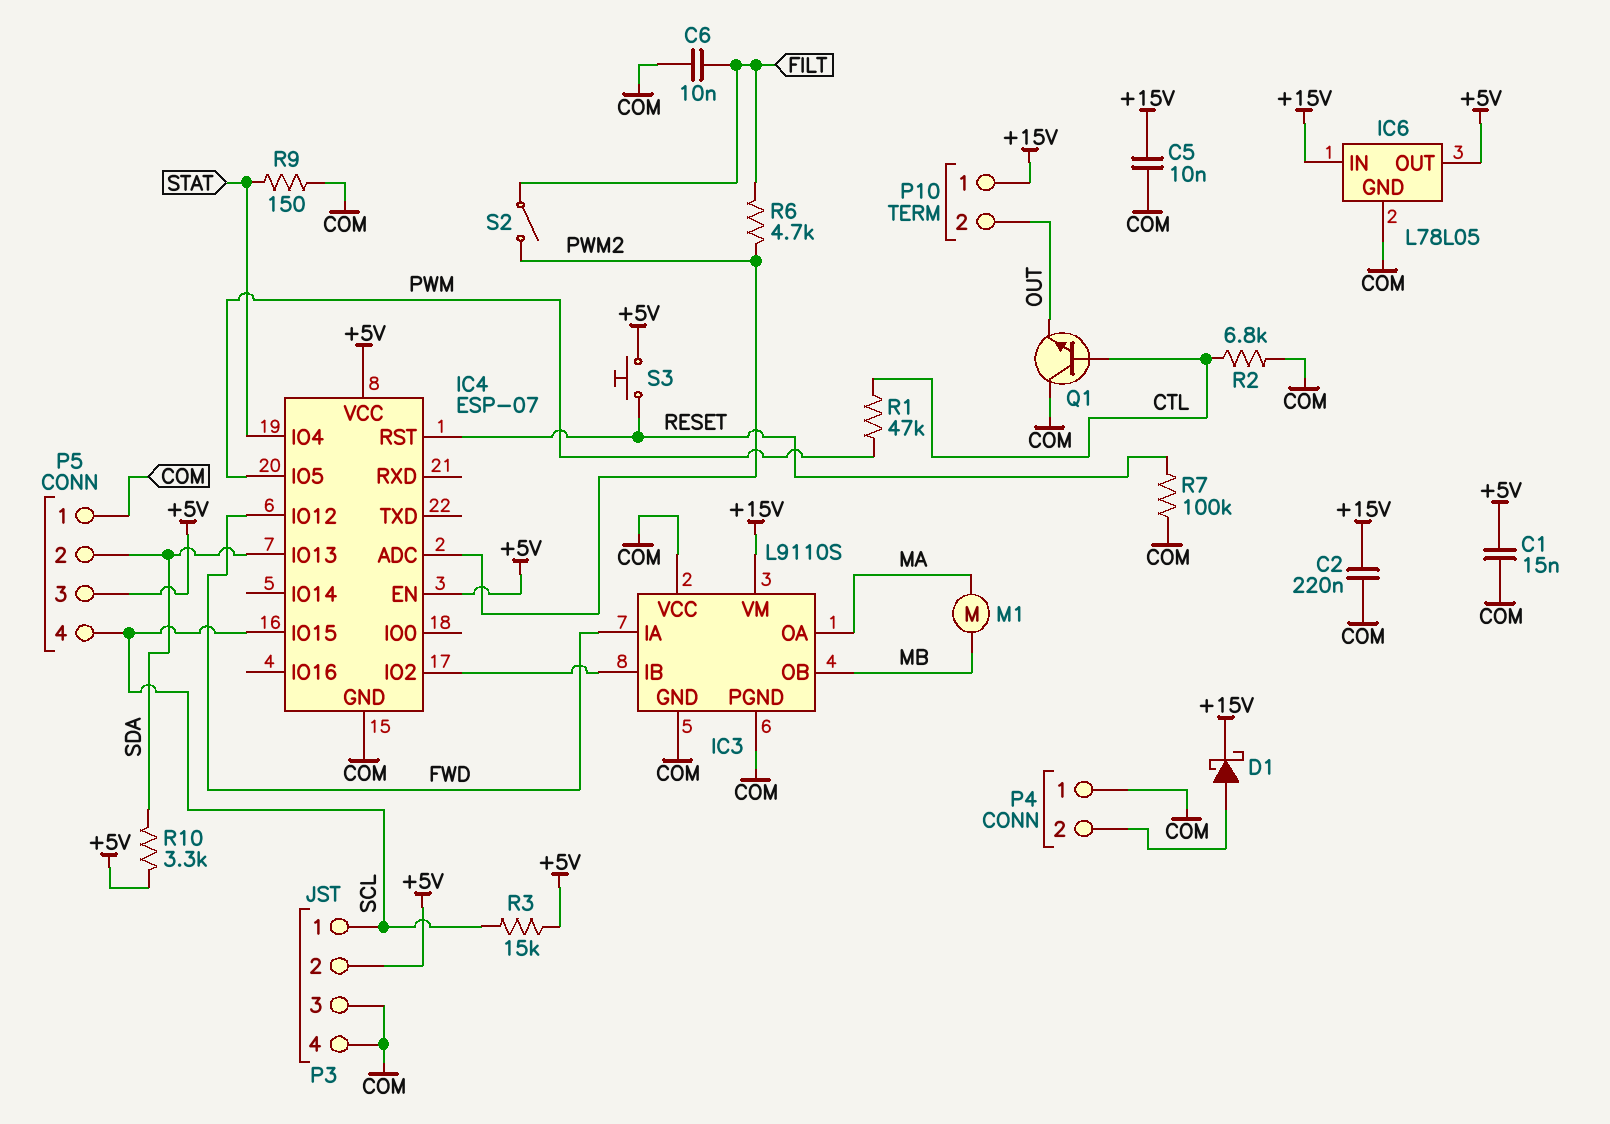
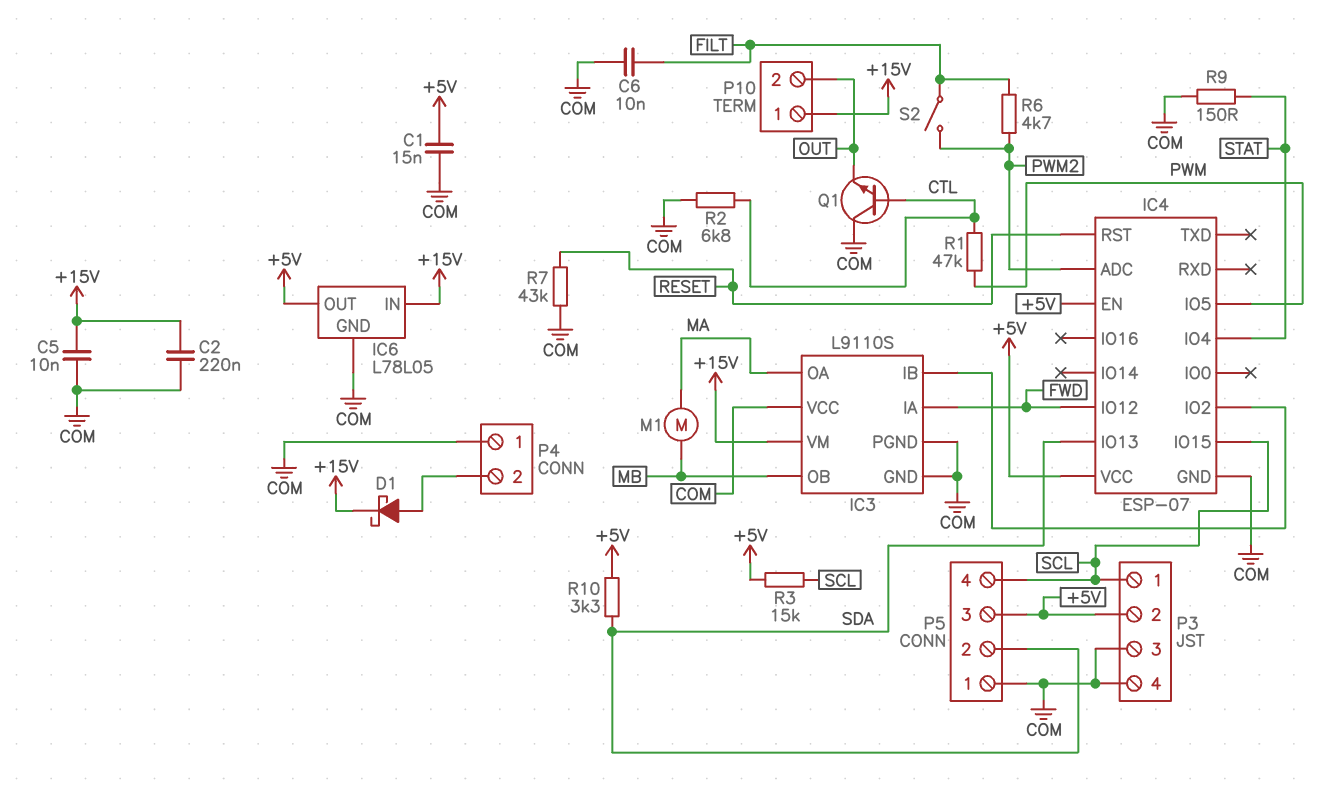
R7: 100k (COM, RESET) -> 43k (COM, RESET)
S3: button (+5V, RESET) -> none

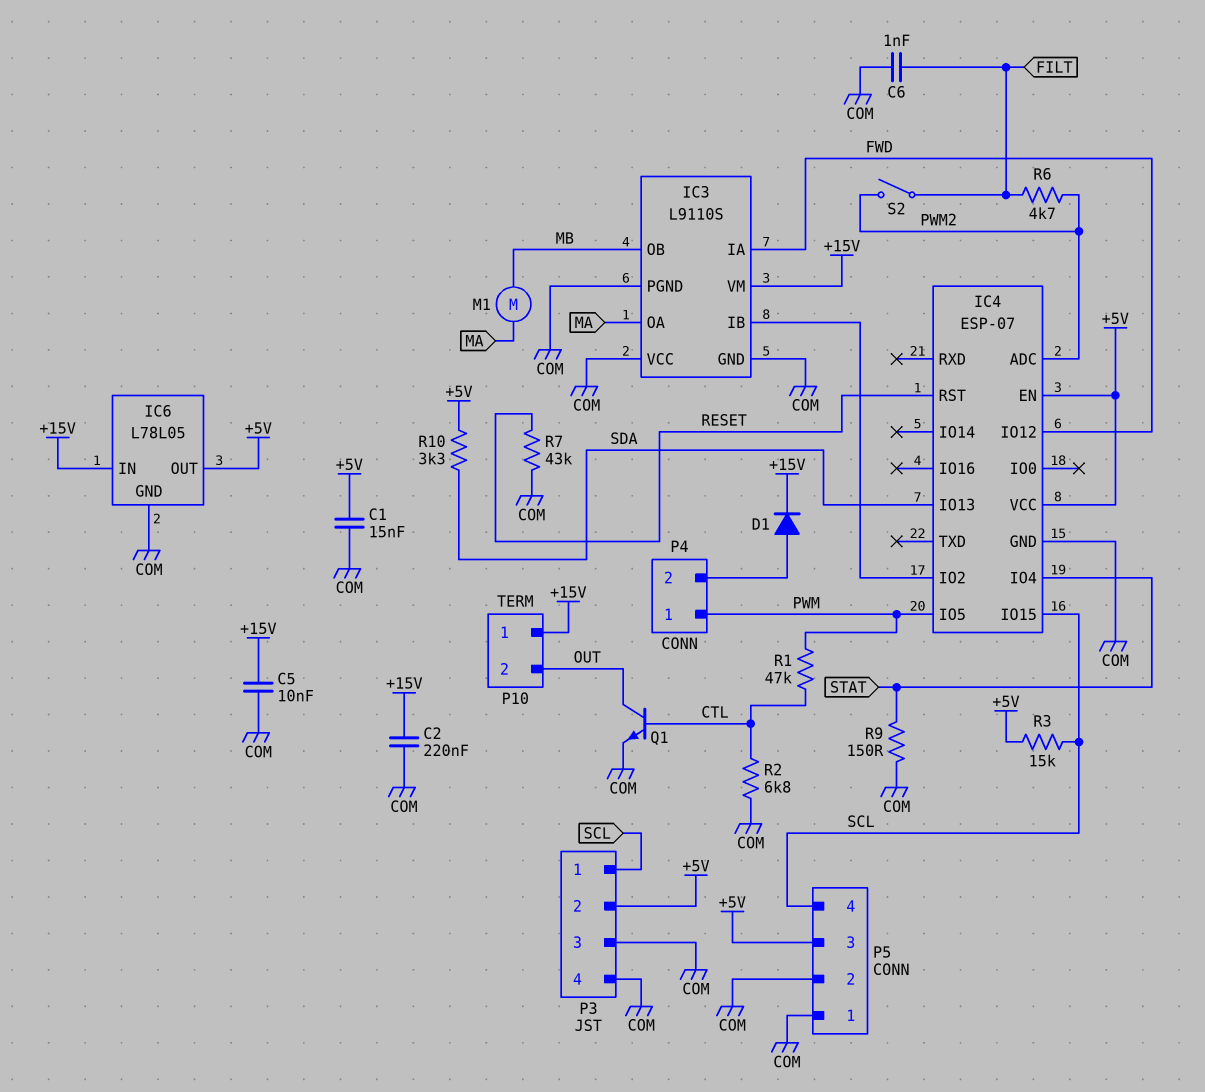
C6: 10nF (COM, FILT) -> 1nF (COM, FILT)
D1: schottky (A P4/2, K +15V) -> diode (A P4/2, K +15V)
P4 pin 1: COM -> PWM
P5 pin 2: SDA -> COM
Q1: NPN (B CTL, C COM, E OUT) -> NPN (B CTL, C OUT, E COM)

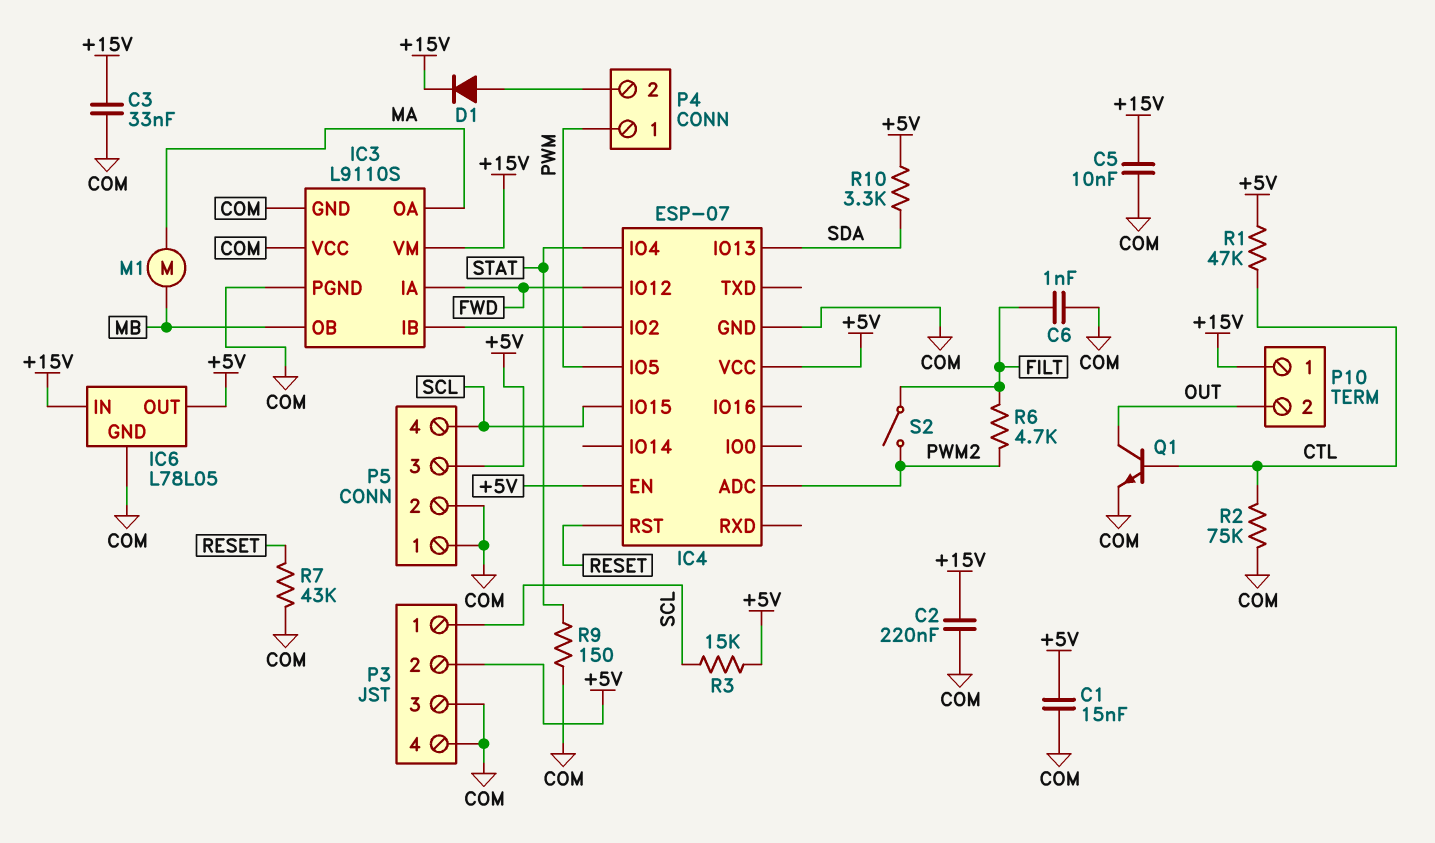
C3: none -> 33nF (+15V, COM)
R1: 47k (CTL, PWM) -> 47k (+5V, CTL)
R2: 6.8k (COM, CTL) -> 75k (COM, CTL)

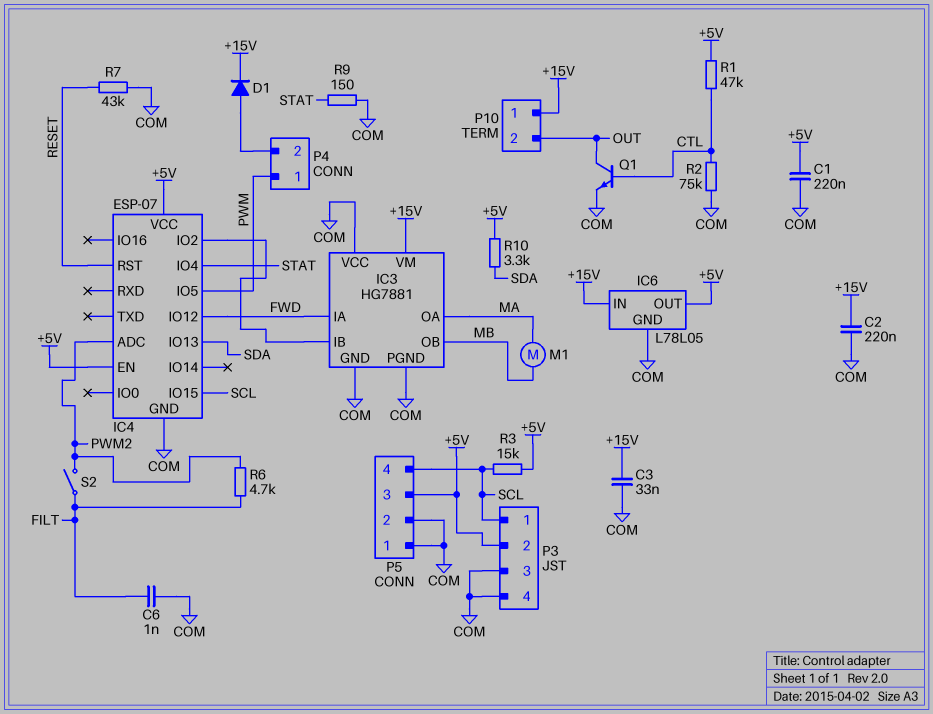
C1: 15nF (+5V, COM) -> 220nF (+5V, COM)
C5: 10nF (+15V, COM) -> none
IC3: L9110S -> HG7881

